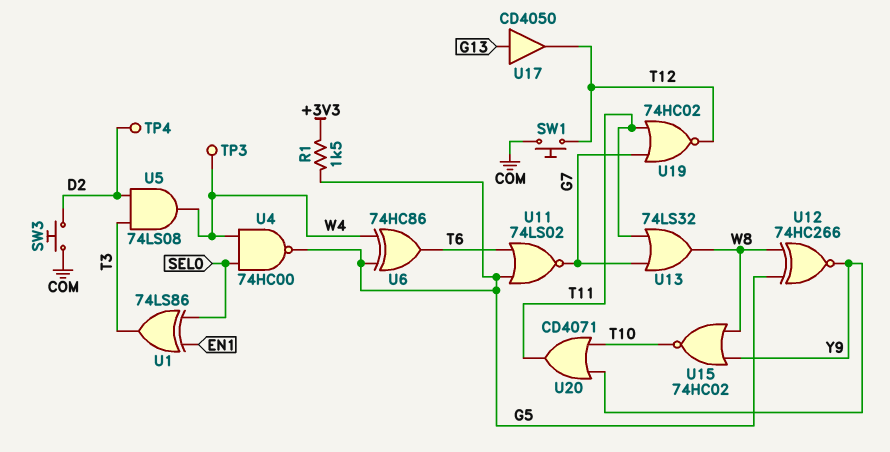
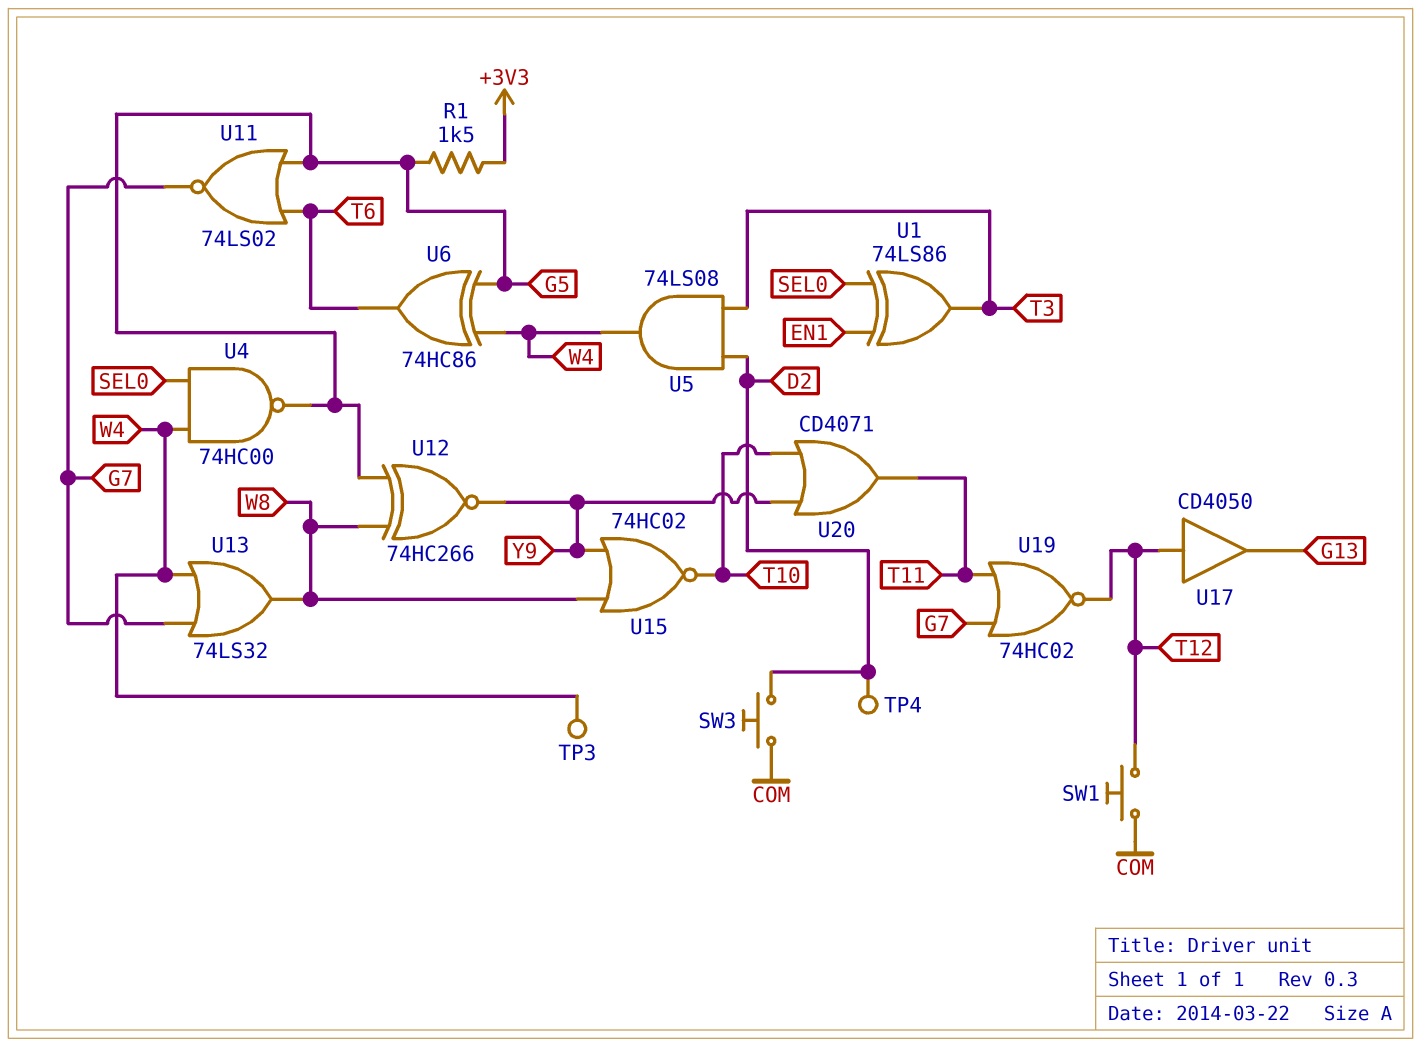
U13: OR 74LS32 (in G7, in T11, out W8) -> OR 74LS32 (in G7, in W4, out W8)
U17: buffer CD4050 (in G13, out T12) -> buffer CD4050 (in T12, out G13)

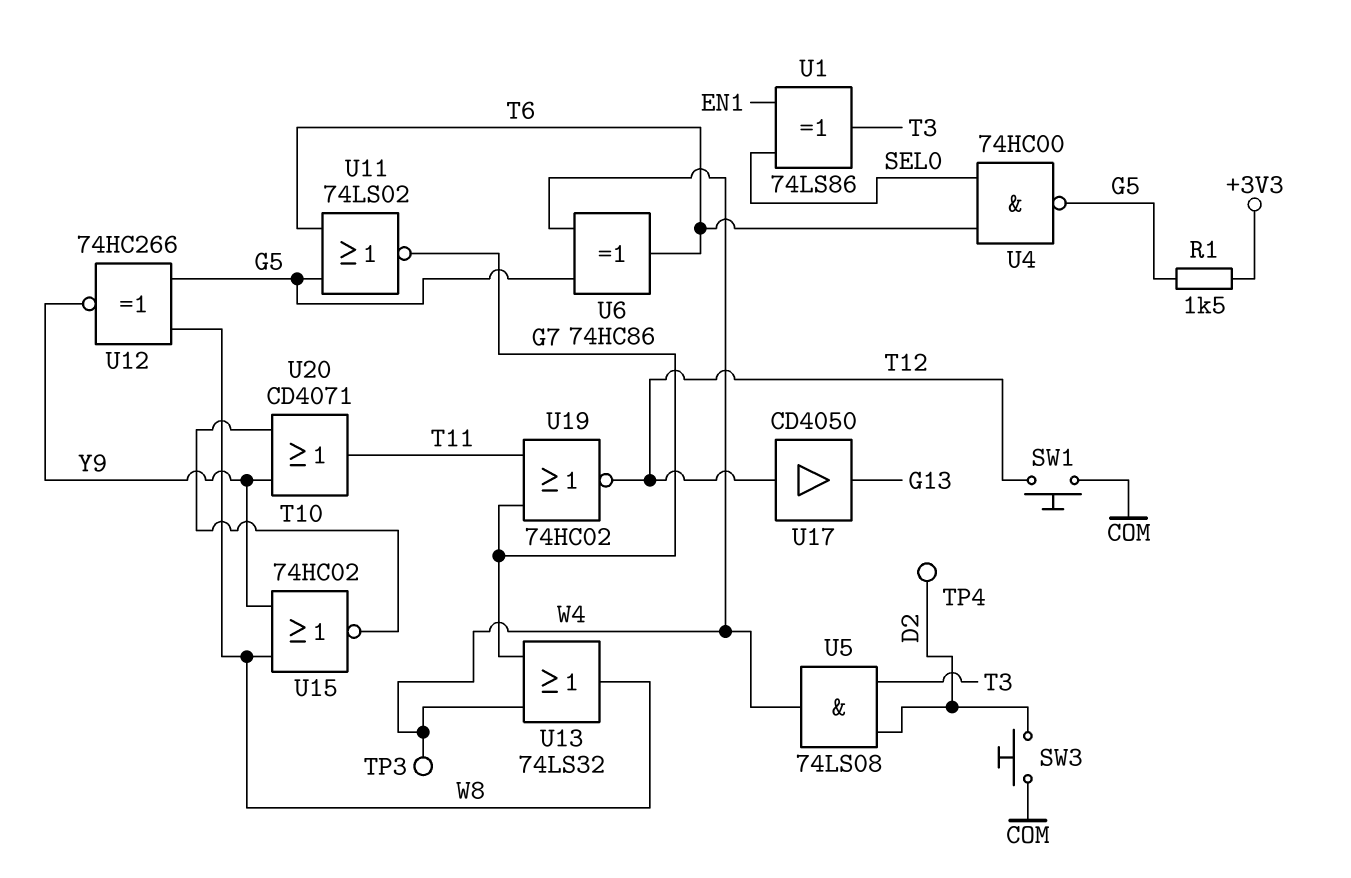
U4: NAND 74HC00 (in SEL0, in W4, out G5) -> NAND 74HC00 (in SEL0, in T6, out G5)

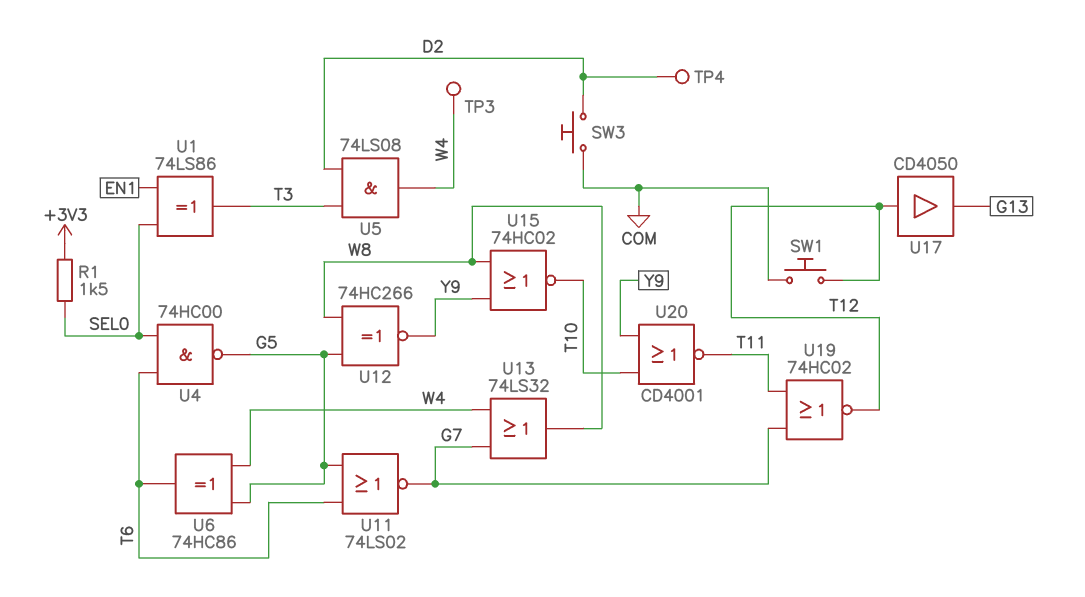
R1: 1.5k (+3V3, G5) -> 1.5k (+3V3, SEL0)
U20: OR CD4071 (in T10, in Y9, out T11) -> NOR CD4001 (in T10, in Y9, out T11)

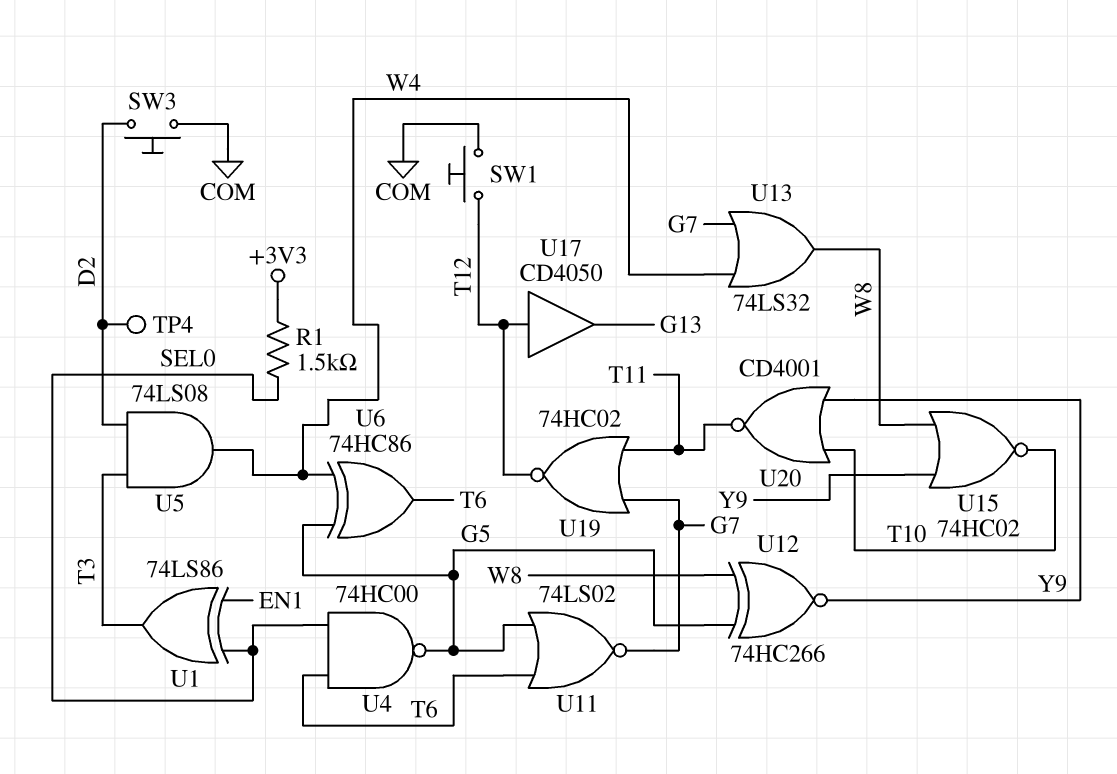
TP3: test point (W4) -> none

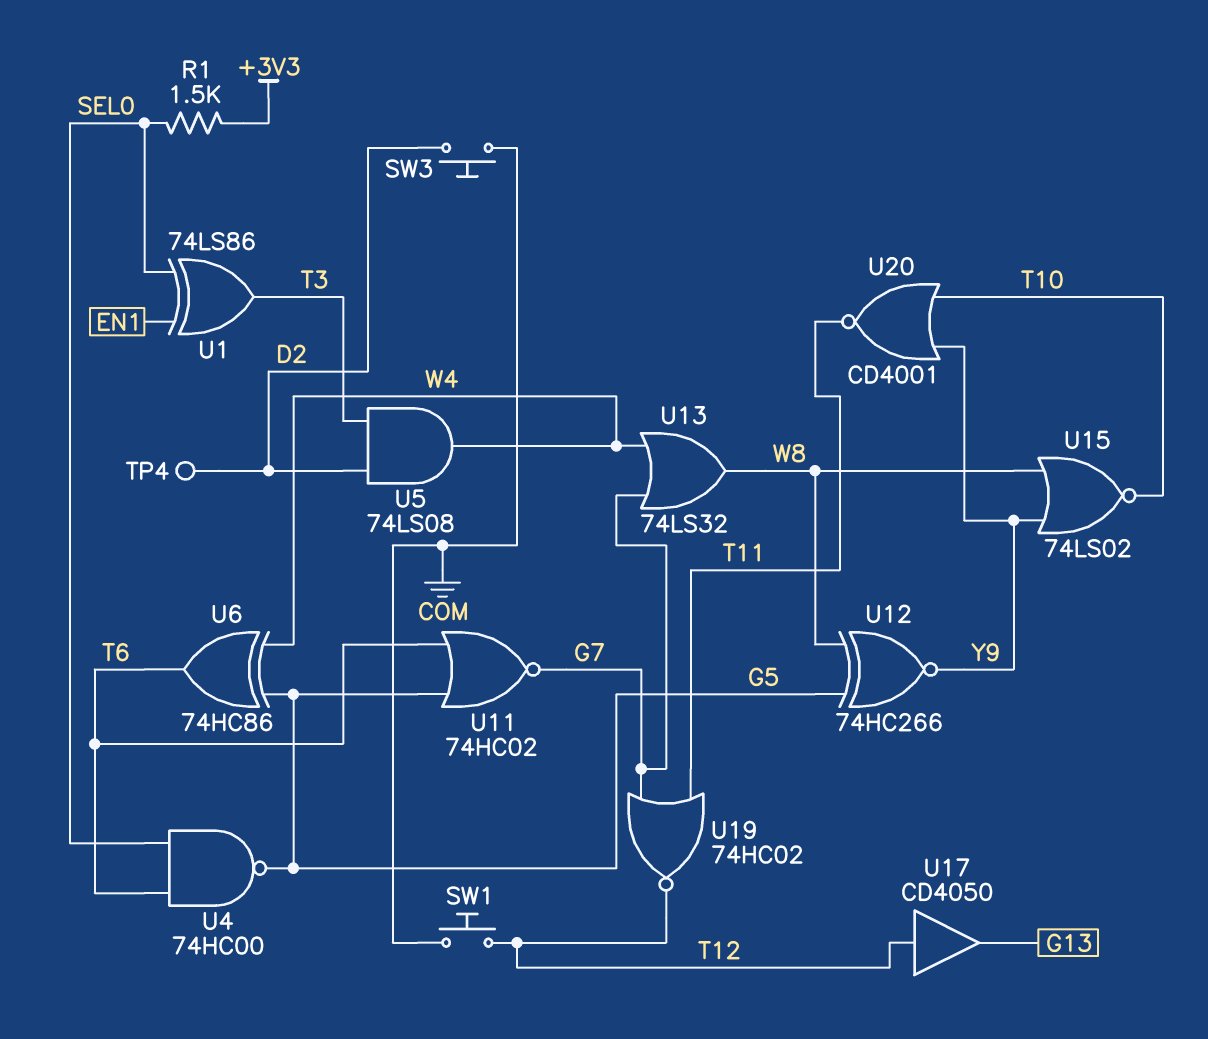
U11: NOR 74LS02 (in G5, in T6, out G7) -> NOR 74HC02 (in G5, in T6, out G7)
U15: NOR 74HC02 (in W8, in Y9, out T10) -> NOR 74LS02 (in W8, in Y9, out T10)

